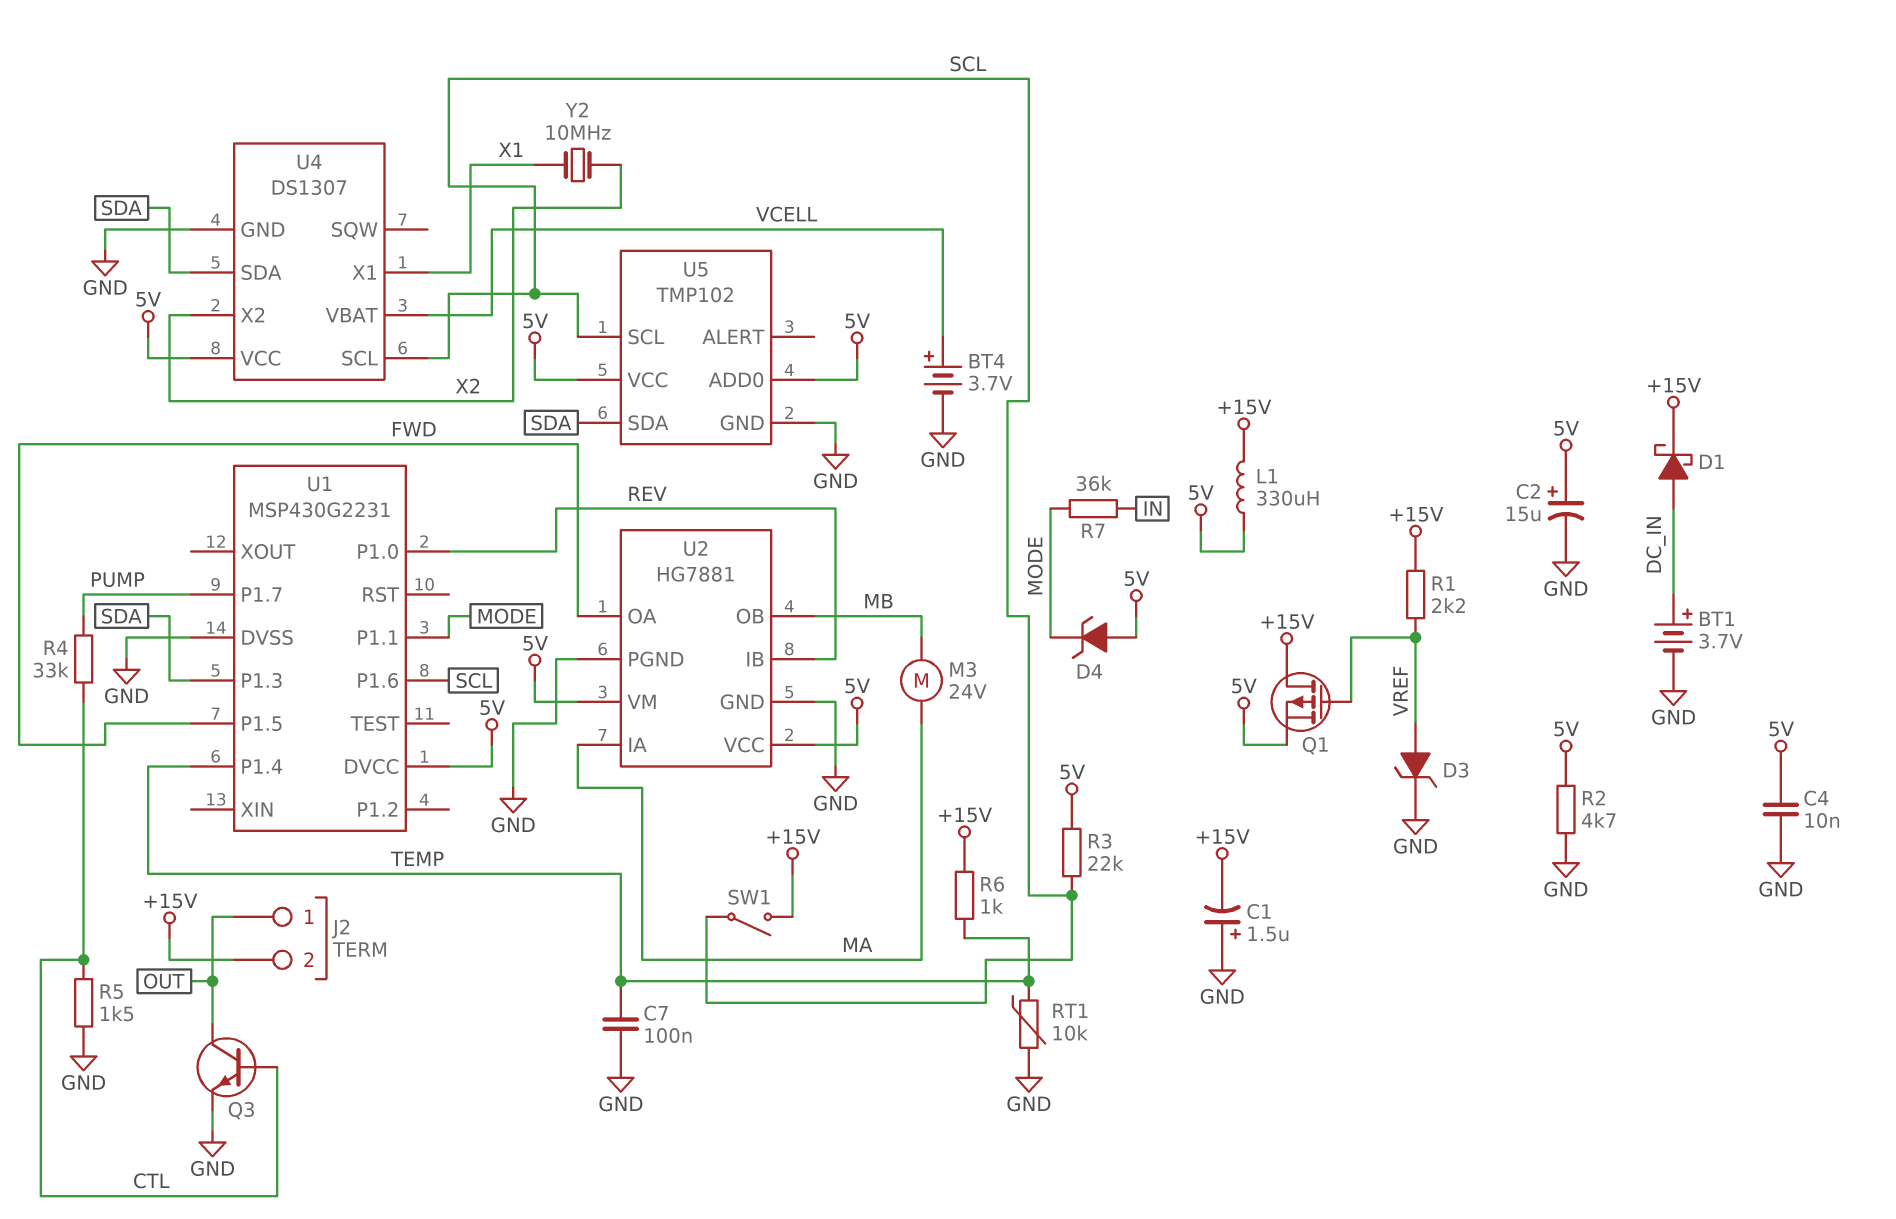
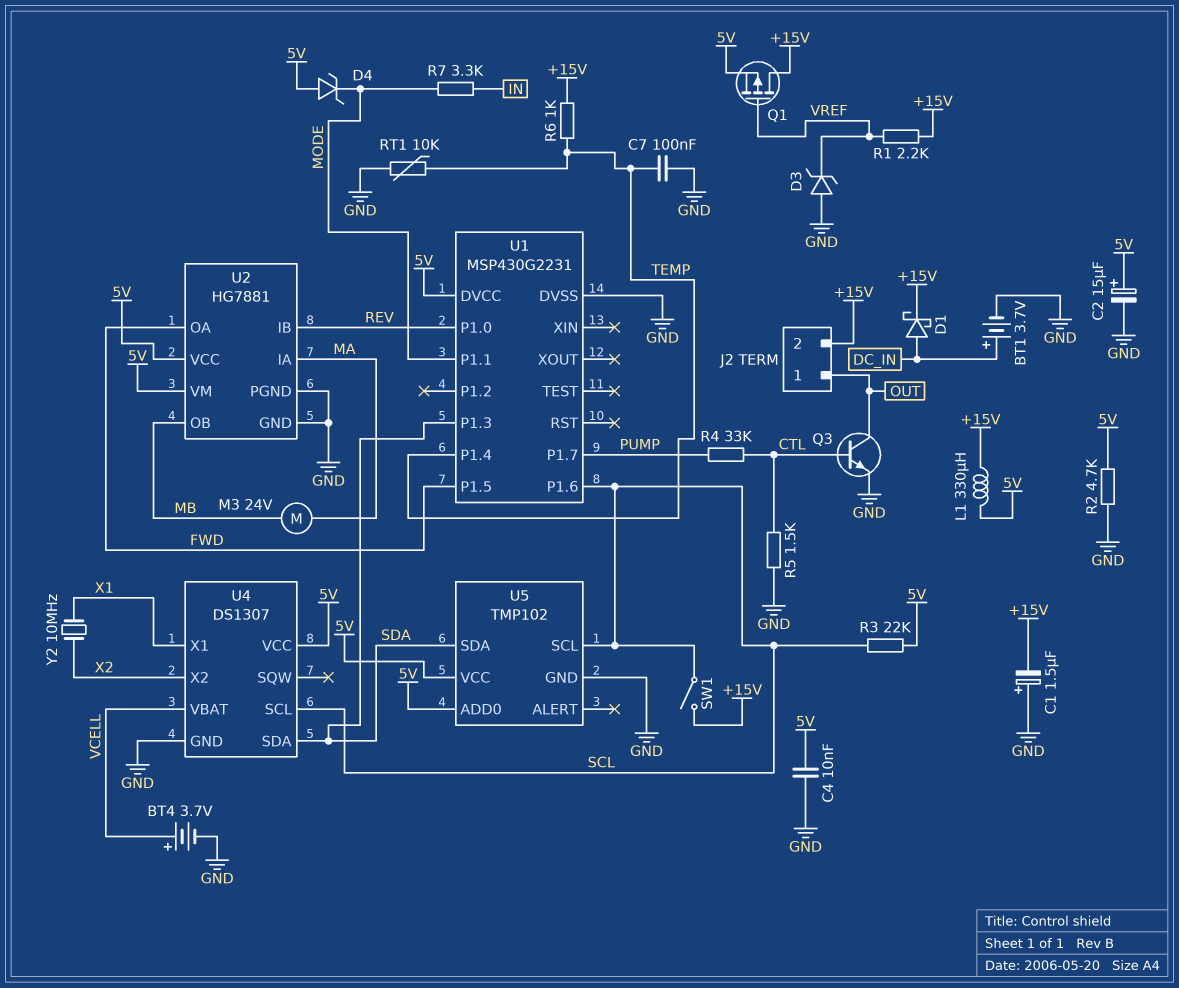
D3: zener (A VREF, K GND) -> zener (A GND, K VREF)
R7: 36k (IN, MODE) -> 3.3k (IN, MODE)

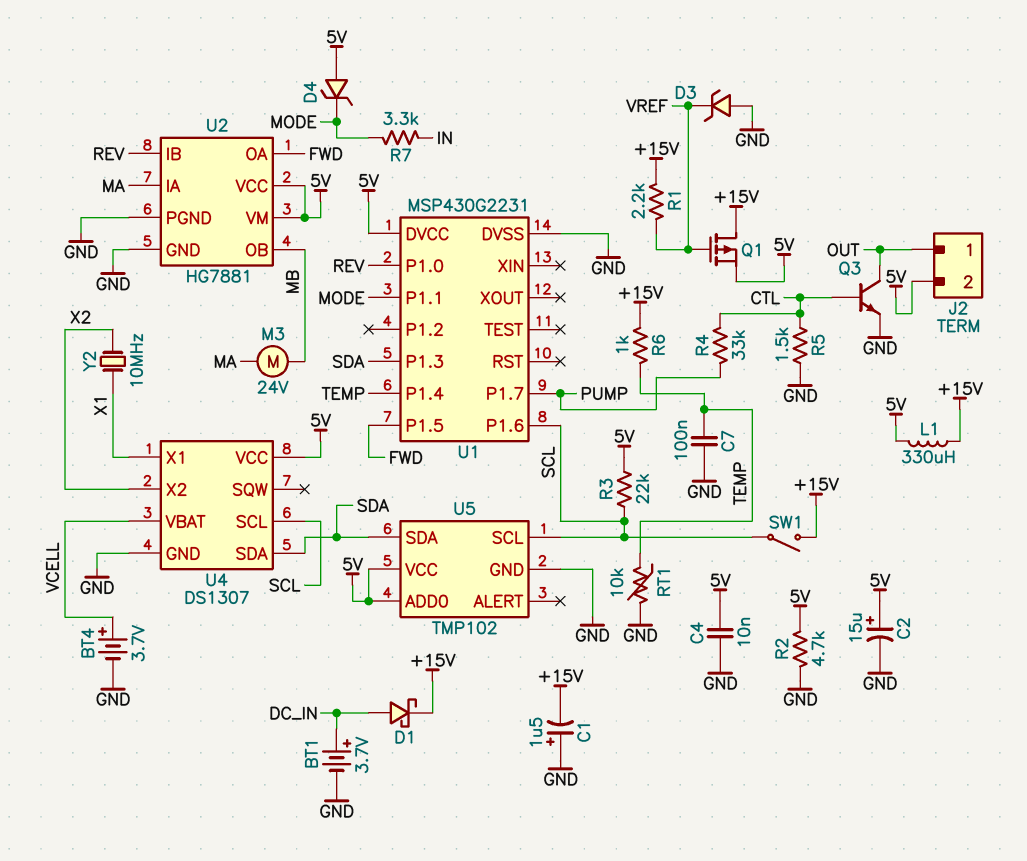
J2 pin 2: +15V -> 5V

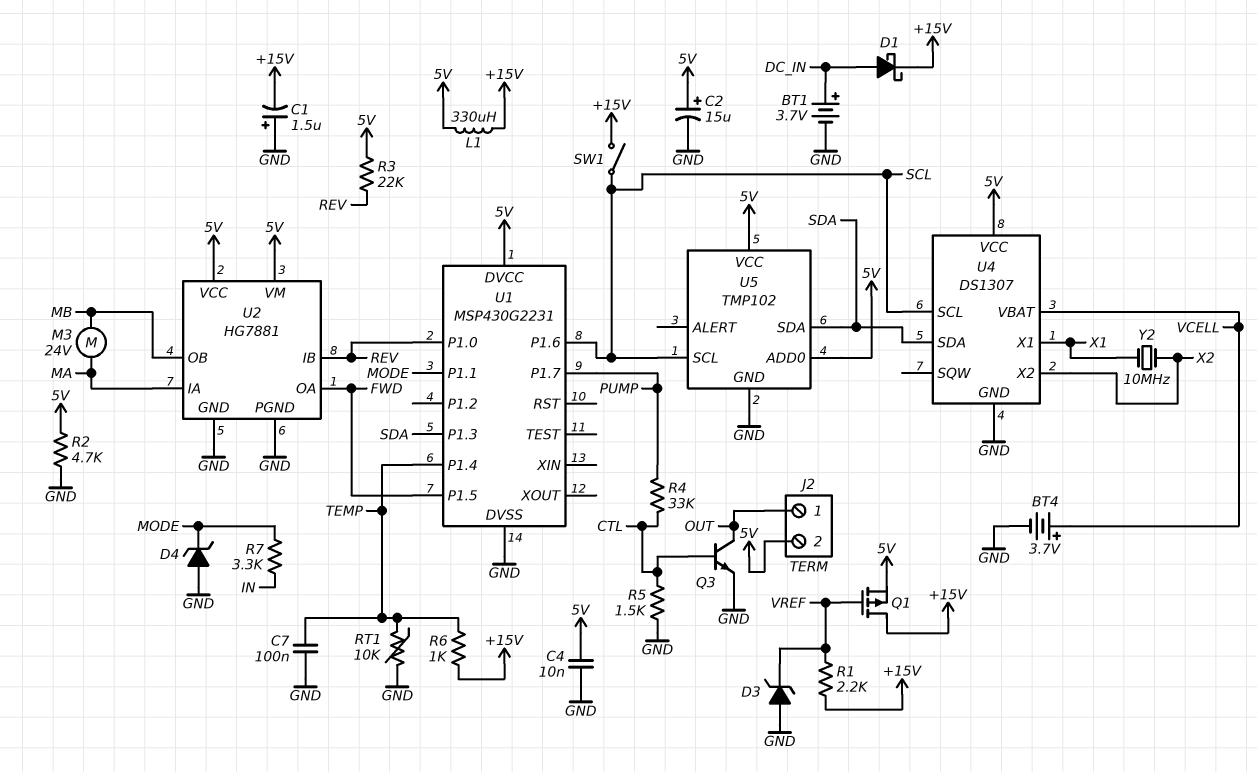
D4: zener (A 5V, K MODE) -> zener (A GND, K MODE)
R3: 22k (5V, SCL) -> 22k (5V, REV)

